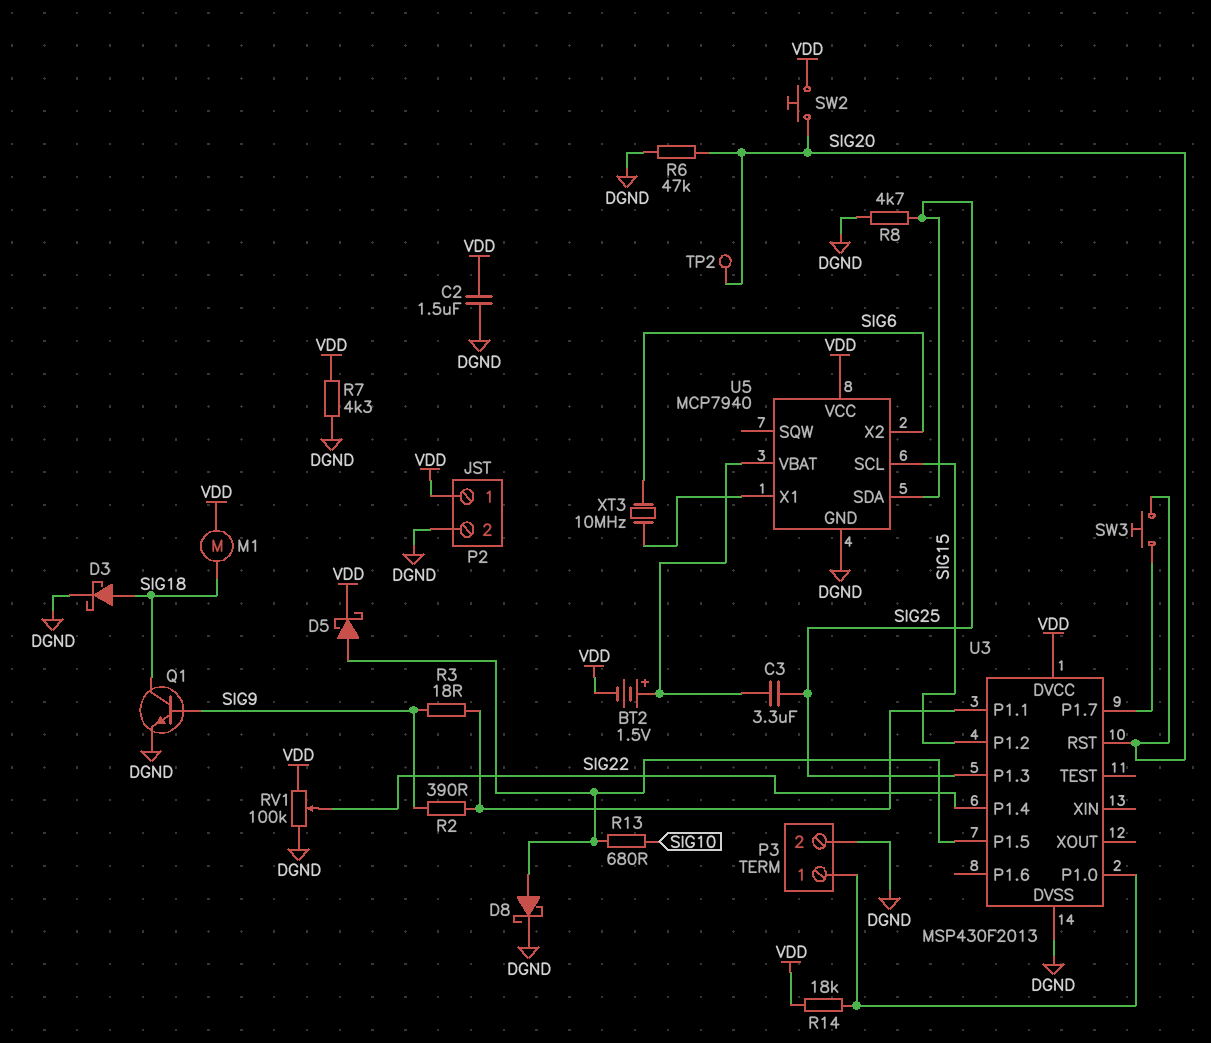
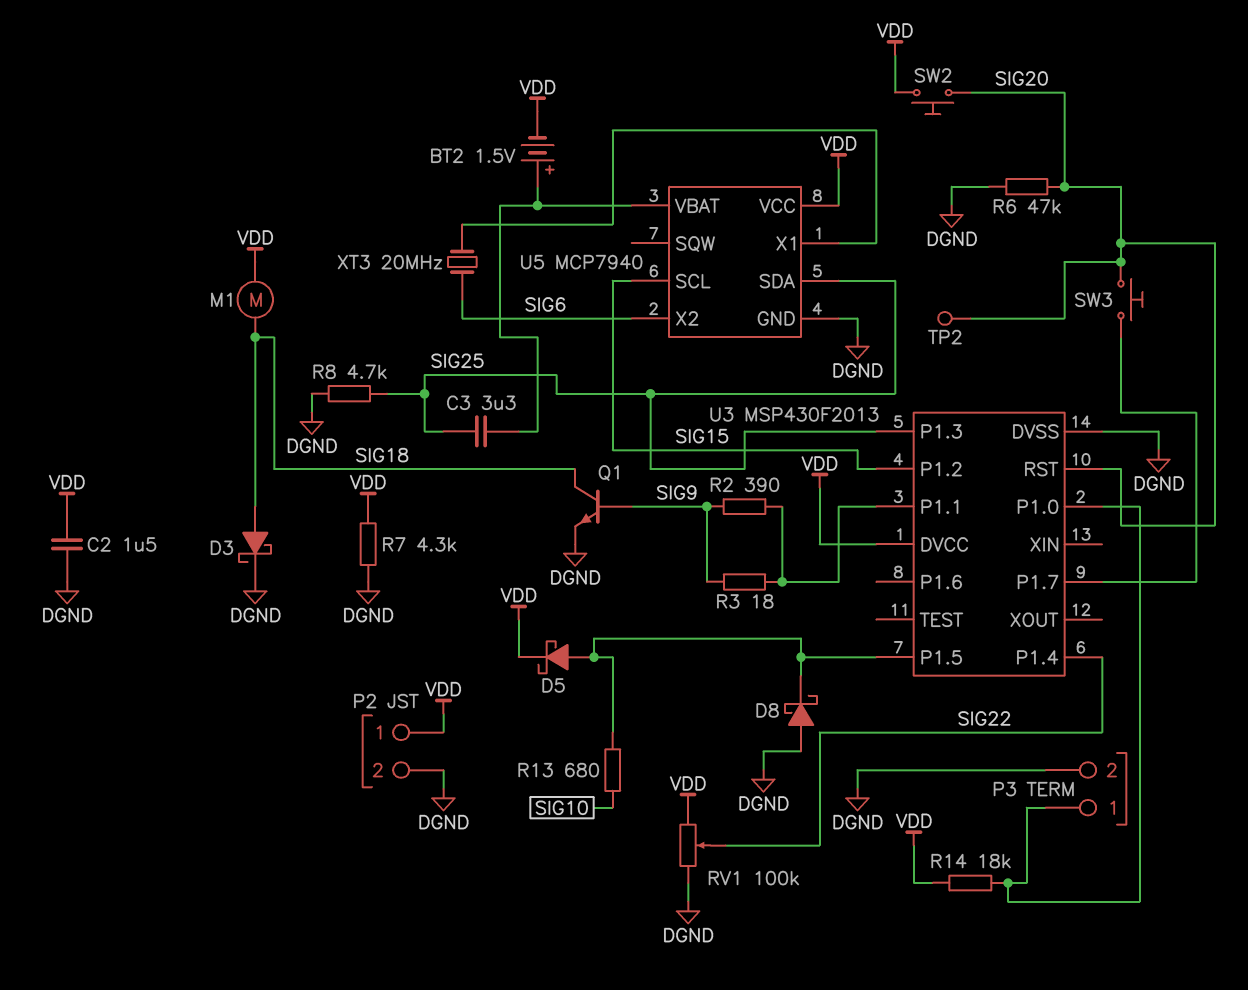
D8: schottky (A U3/P1.5, K DGND) -> schottky (A DGND, K U3/P1.5)
XT3: 10MHz (SIG6, U5/X1) -> 20MHz (SIG6, U5/X1)

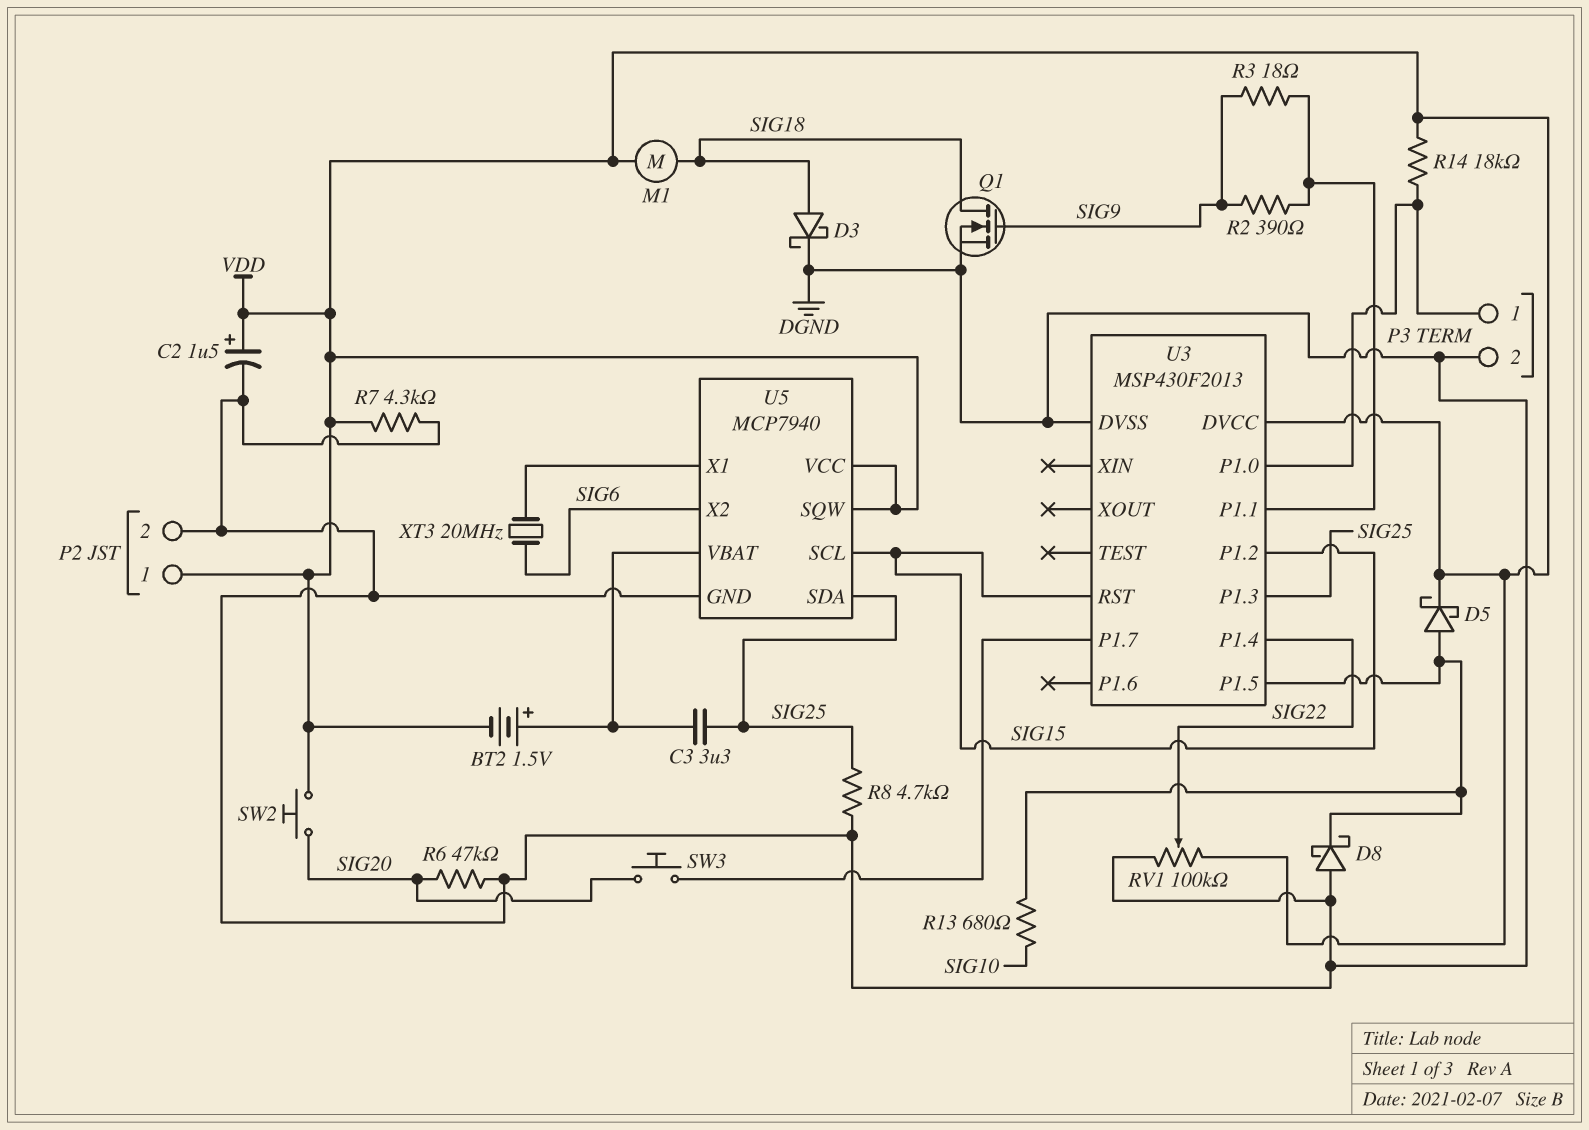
C2: 1.5uF (DGND, VDD) -> 1.5uF (plus VDD, minus DGND)
Q1: NPN (B SIG9, C SIG18, E DGND) -> NMOS (G SIG9, D SIG18, S DGND)
TP2: test point (SIG20) -> none
U3 pin RST: SIG20 -> SIG15
U5 pin SQW: none -> VDD

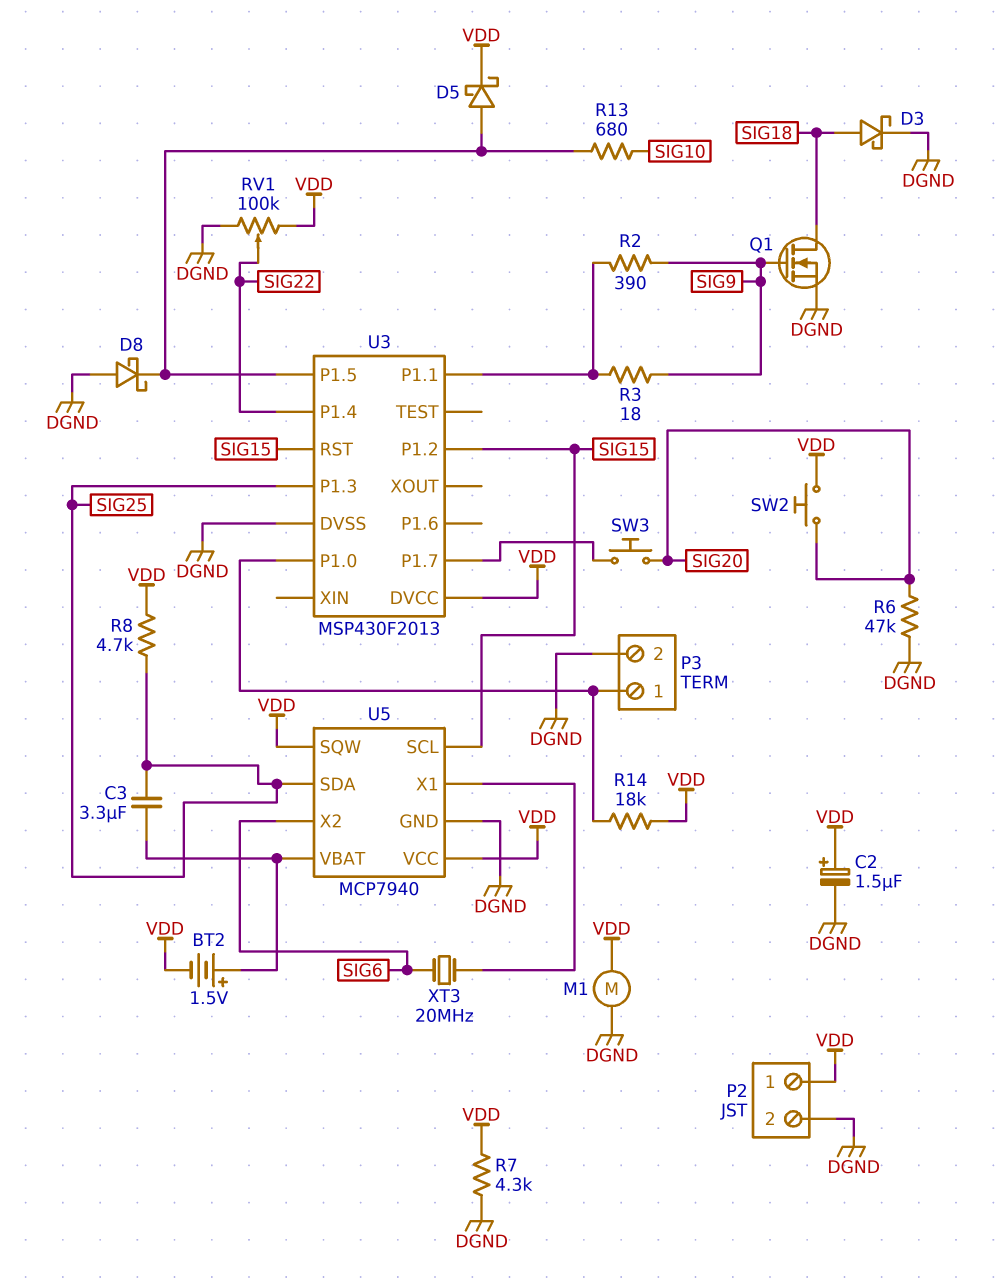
M1: motor (SIG18, VDD) -> motor (DGND, VDD)
R8: 4.7k (DGND, SIG25) -> 4.7k (SIG25, VDD)

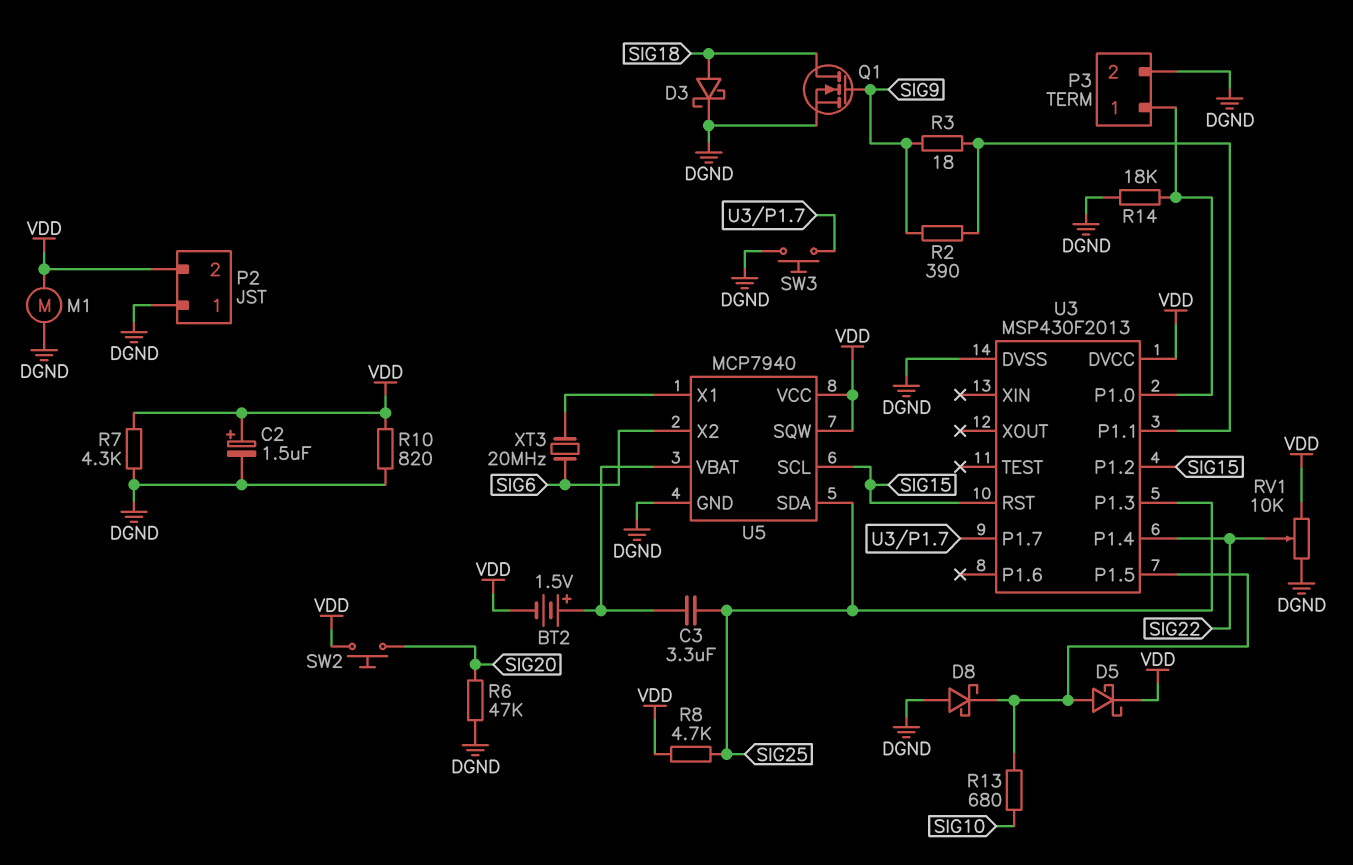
P2 pin 1: VDD -> DGND
P2 pin 2: DGND -> VDD
R10: none -> 820 (DGND, VDD)
R14: 18k (P3/1, VDD) -> 18k (DGND, P3/1)
RV1: 100k (DGND, VDD, wiper SIG22) -> 10k (DGND, VDD, wiper SIG22)
SW3: button (SIG20, U3/P1.7) -> button (DGND, U3/P1.7)

